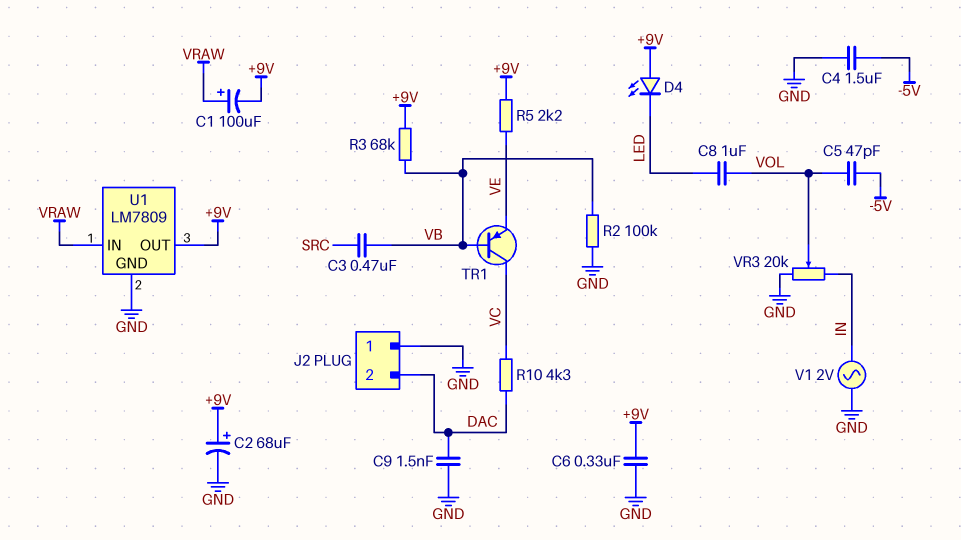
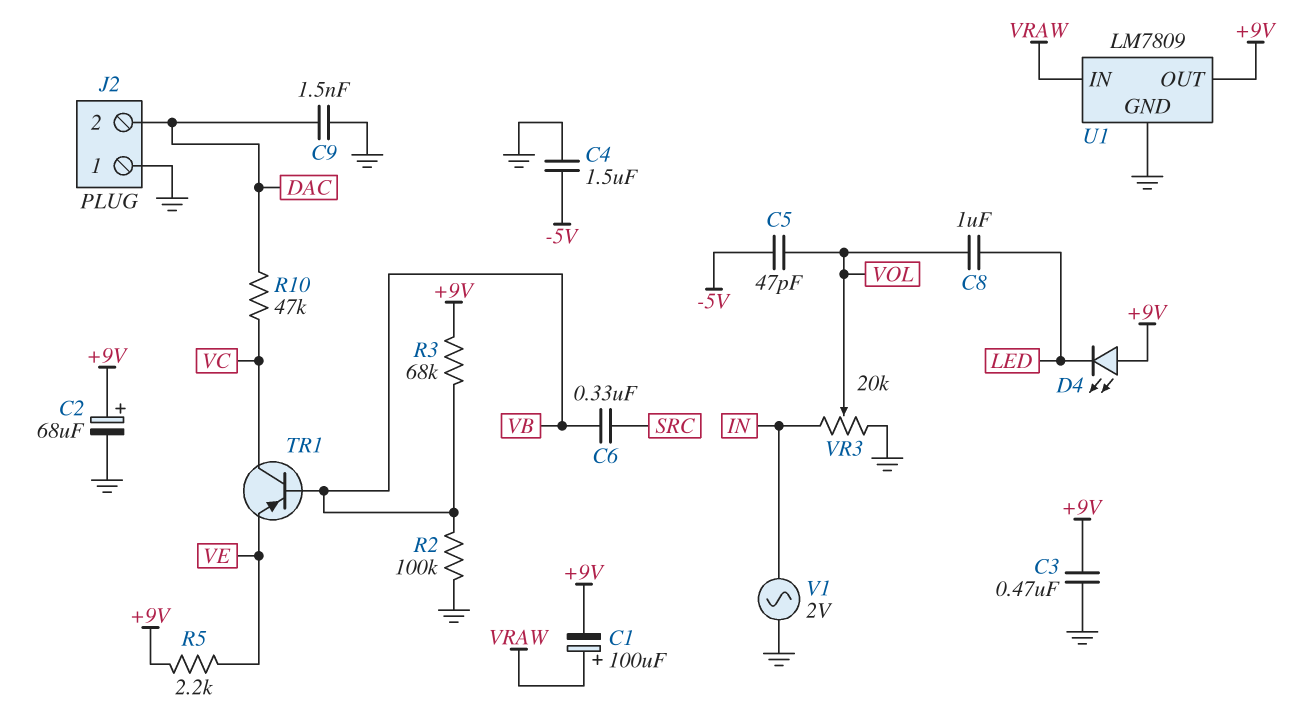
C3: 470nF (SRC, VB) -> 470nF (+9V, GND)
C6: 330nF (+9V, GND) -> 330nF (SRC, VB)
R10: 4.3k (DAC, VC) -> 47k (DAC, VC)

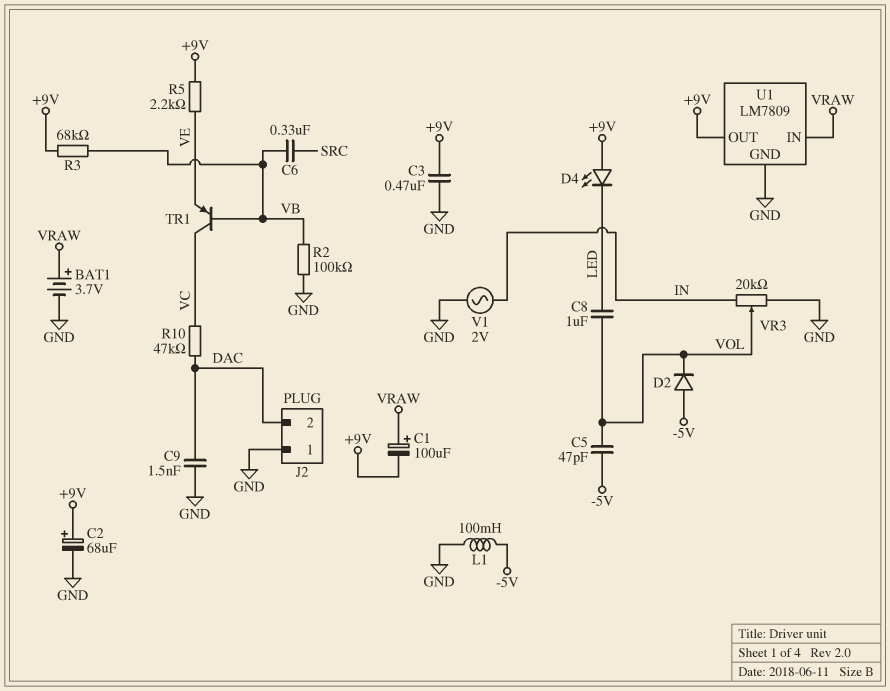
BAT1: none -> 3.7V (plus VRAW, minus GND)
C4: 1.5uF (-5V, GND) -> none
D2: none -> diode (A -5V, K VOL)
L1: none -> 100mH (-5V, GND)

